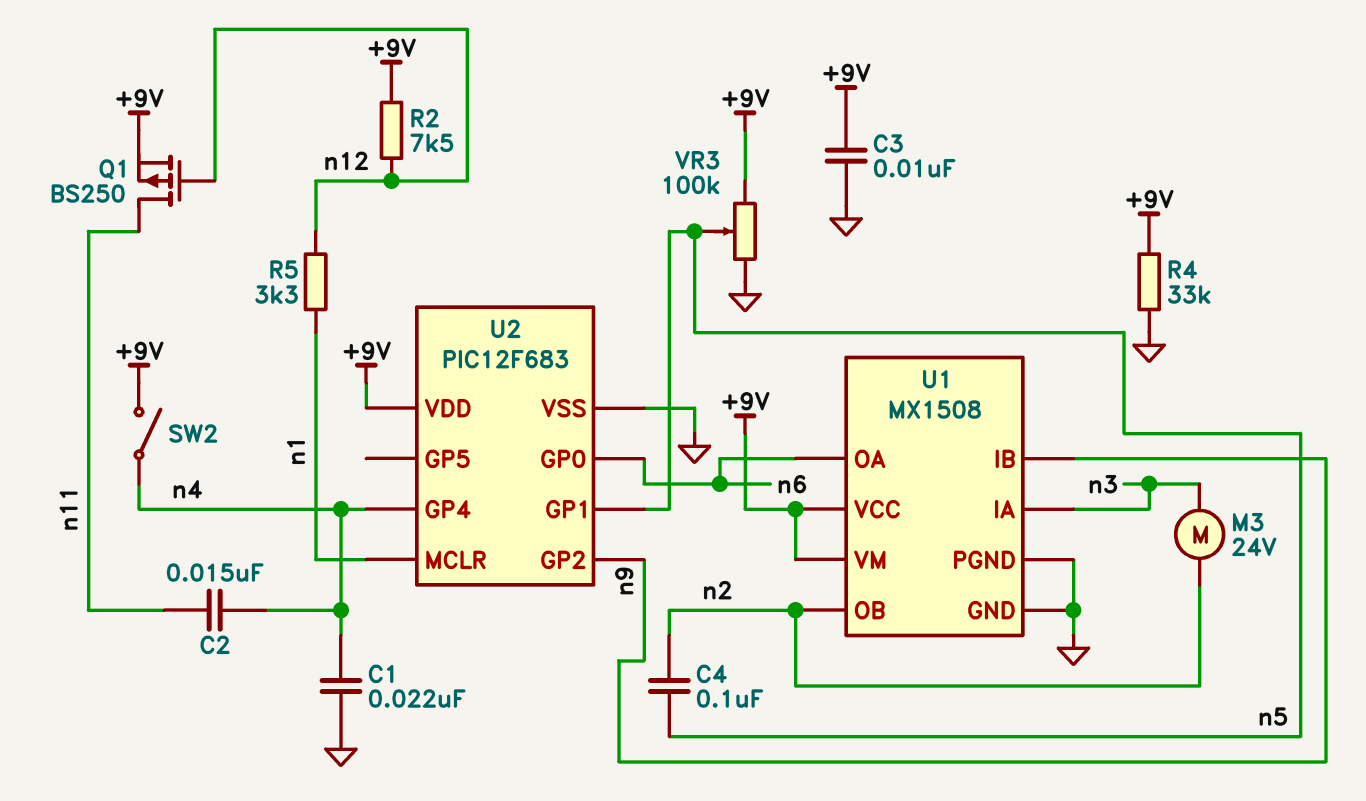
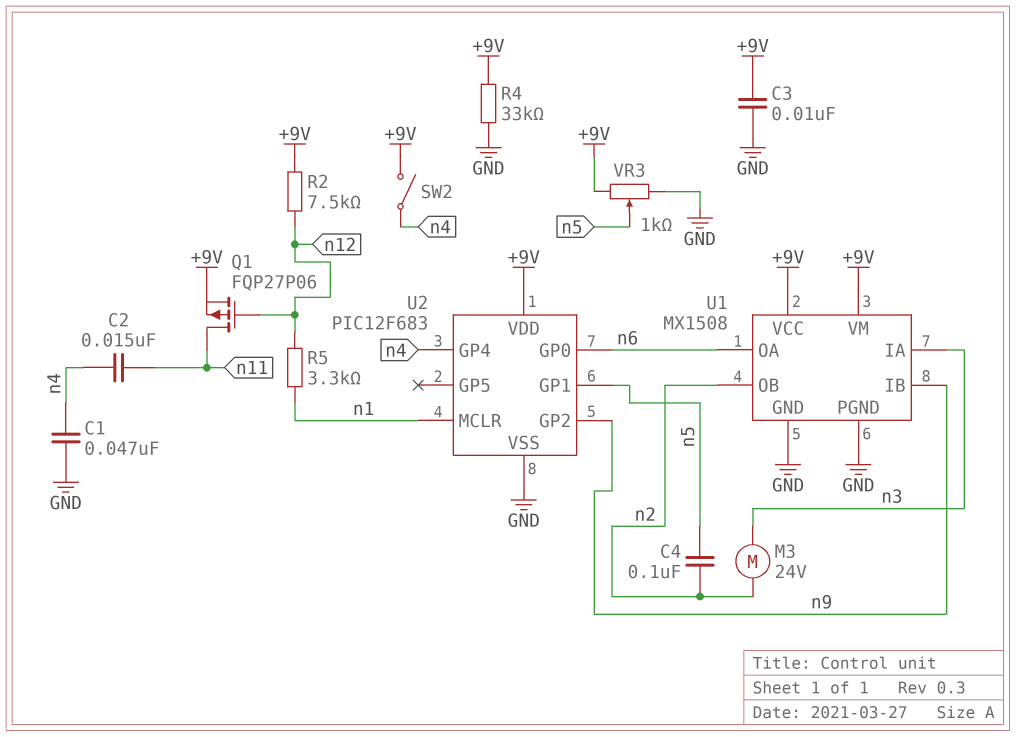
C1: 22nF (GND, n4) -> 47nF (GND, n4)
Q1: PMOS BS250 (G n12, D n11, S +9V) -> PMOS FQP27P06 (G n12, D n11, S +9V)
VR3: 100k (+9V, GND, wiper n5) -> 1k (+9V, GND, wiper n5)

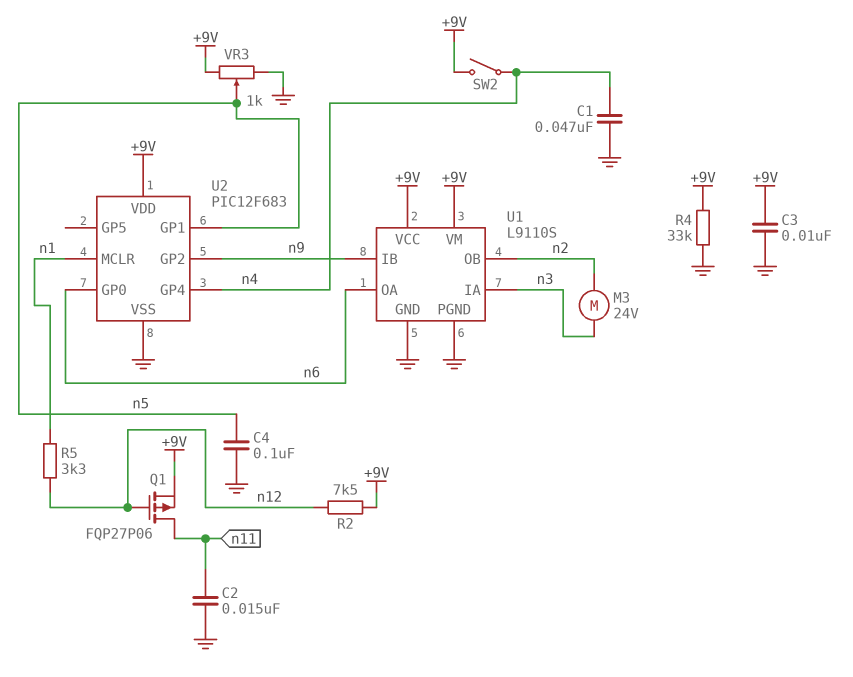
C2: 15nF (n4, n11) -> 15nF (GND, n11)
C4: 100nF (n2, n5) -> 100nF (GND, n5)
U1: MX1508 -> L9110S

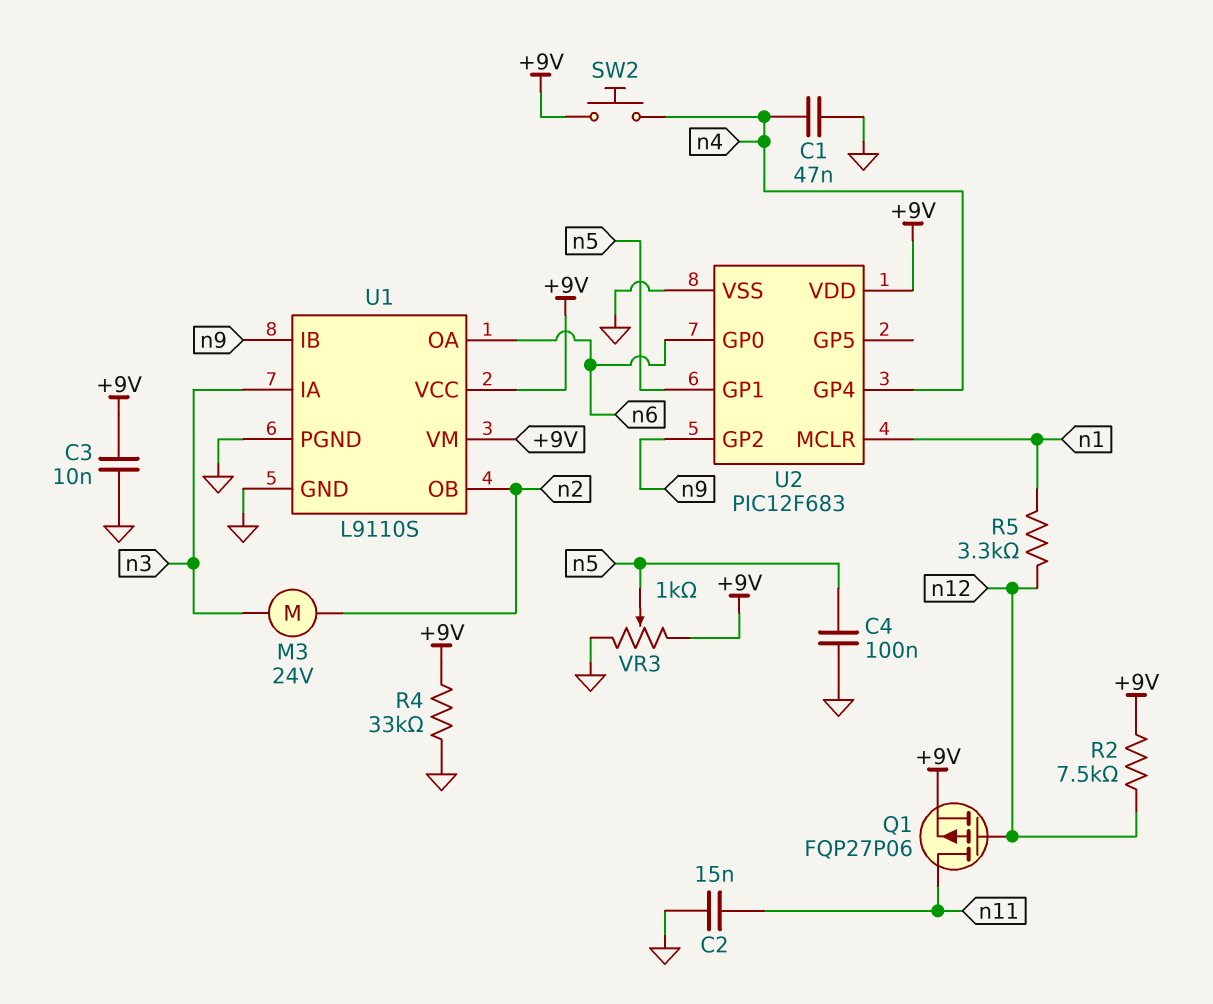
SW2: switch (+9V, n4) -> button (+9V, n4)

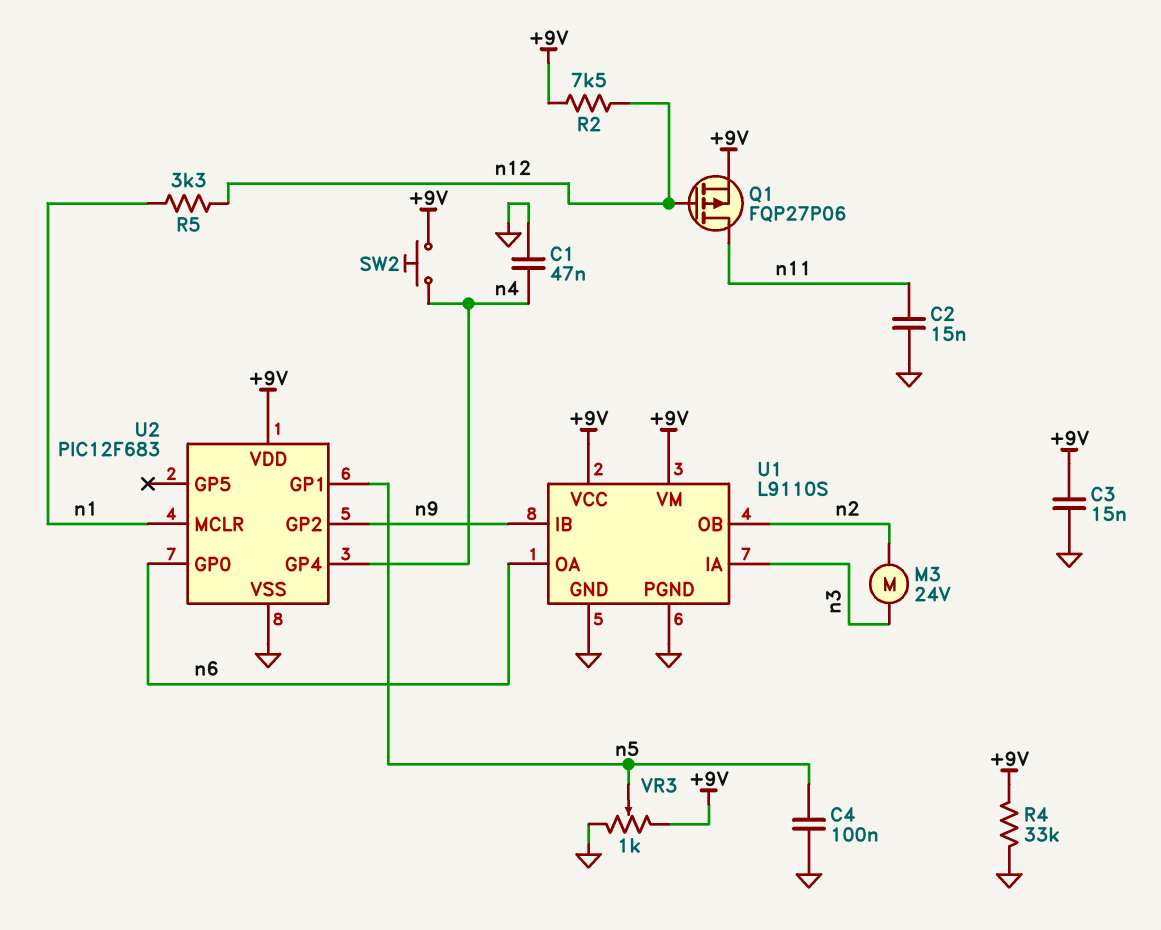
C3: 10nF (+9V, GND) -> 15nF (+9V, GND)

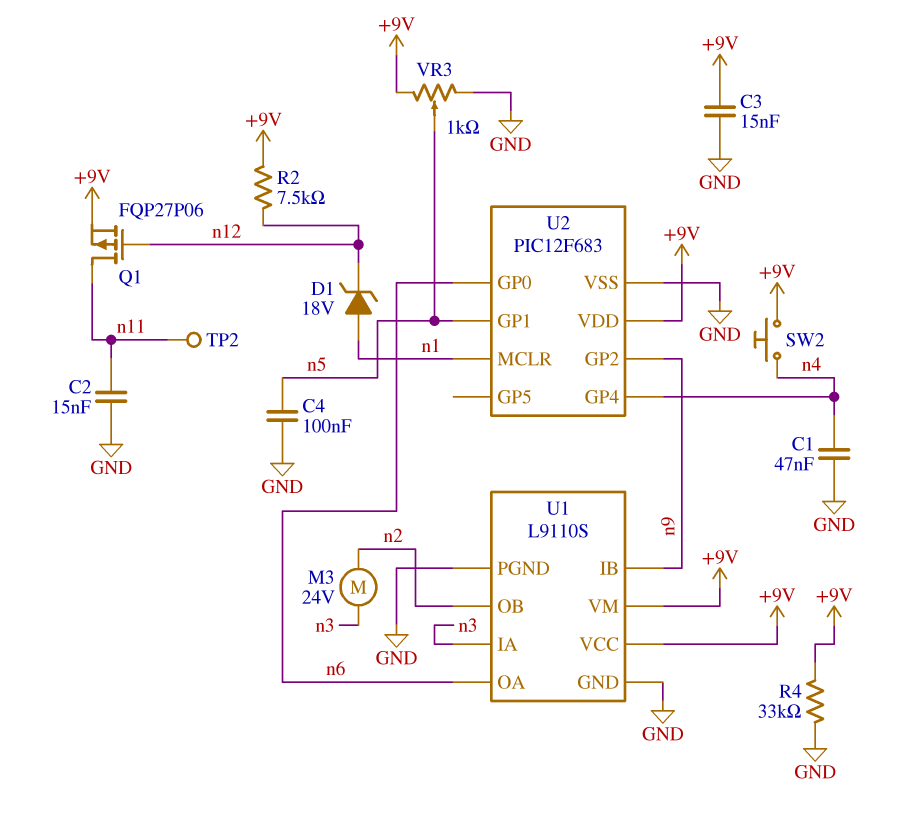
D1: none -> zener 18V (A n1, K n12)
R5: 3.3k (n1, n12) -> none
TP2: none -> test point (n11)

